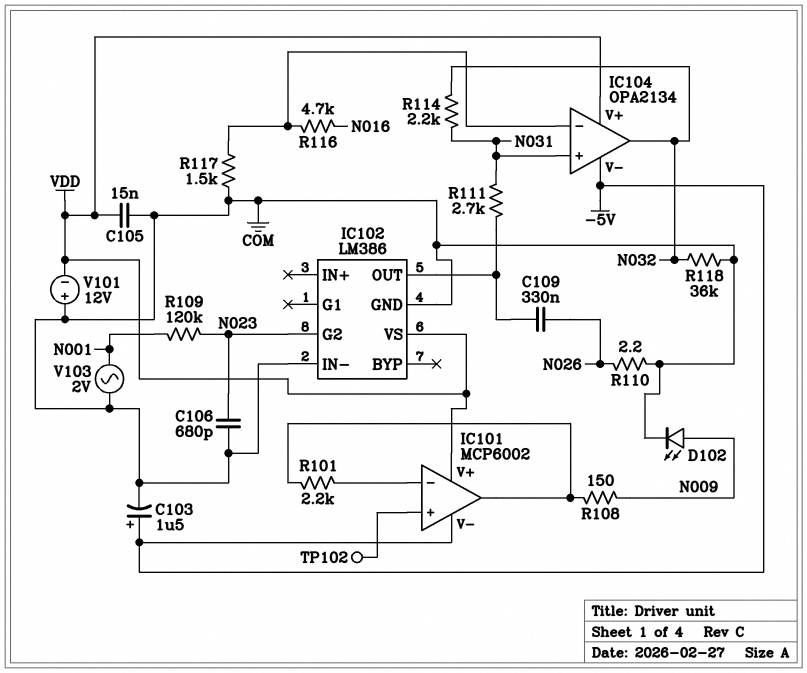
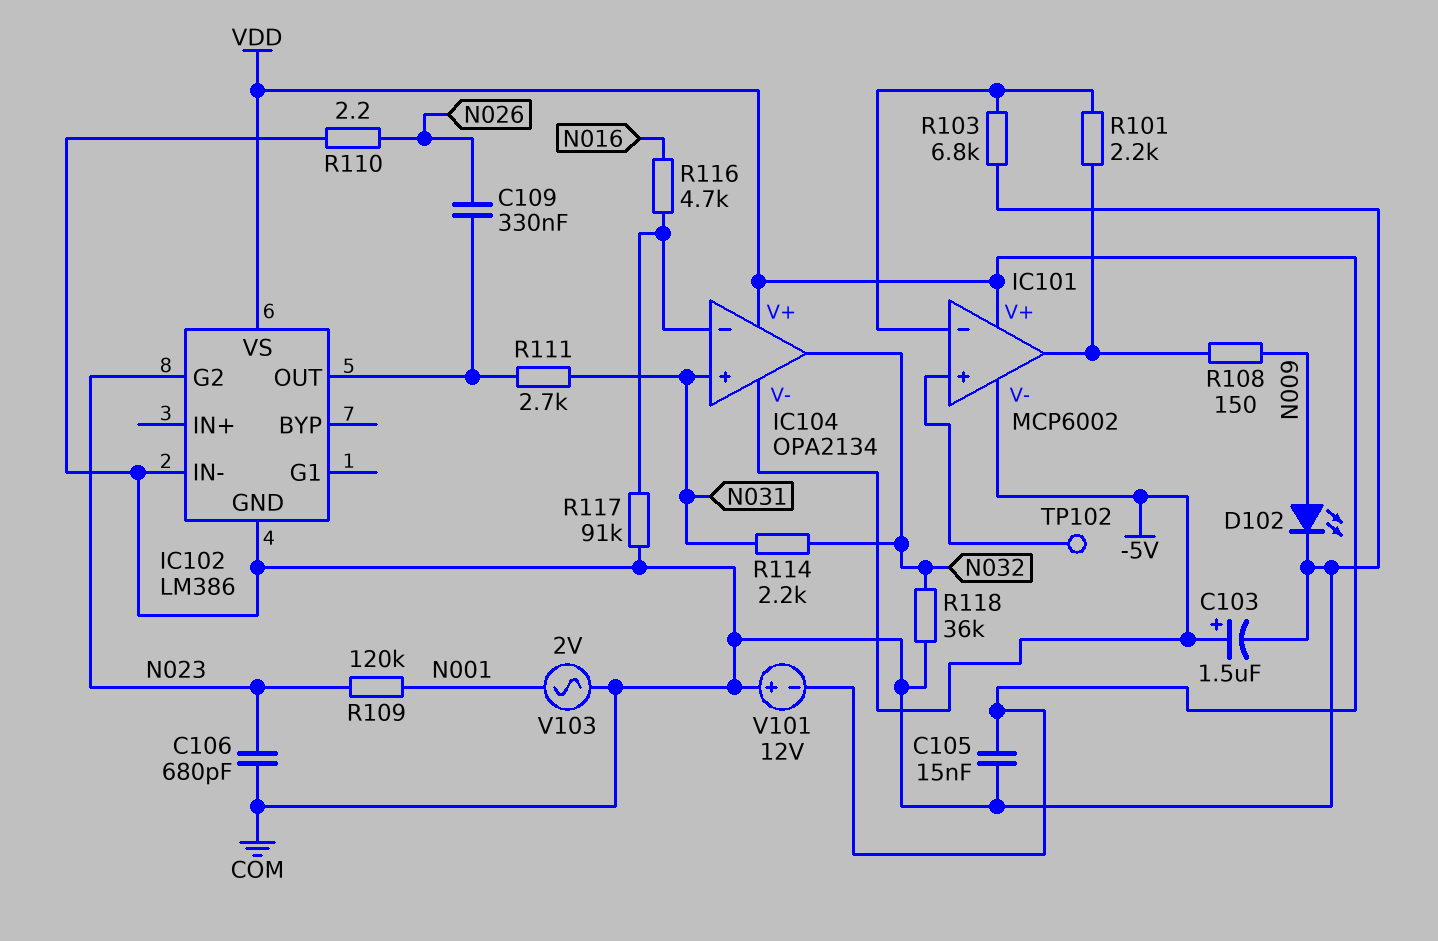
R103: none -> 6.8k (COM, IC101/in-)
R117: 1.5k (COM, IC104/in-) -> 91k (COM, IC104/in-)

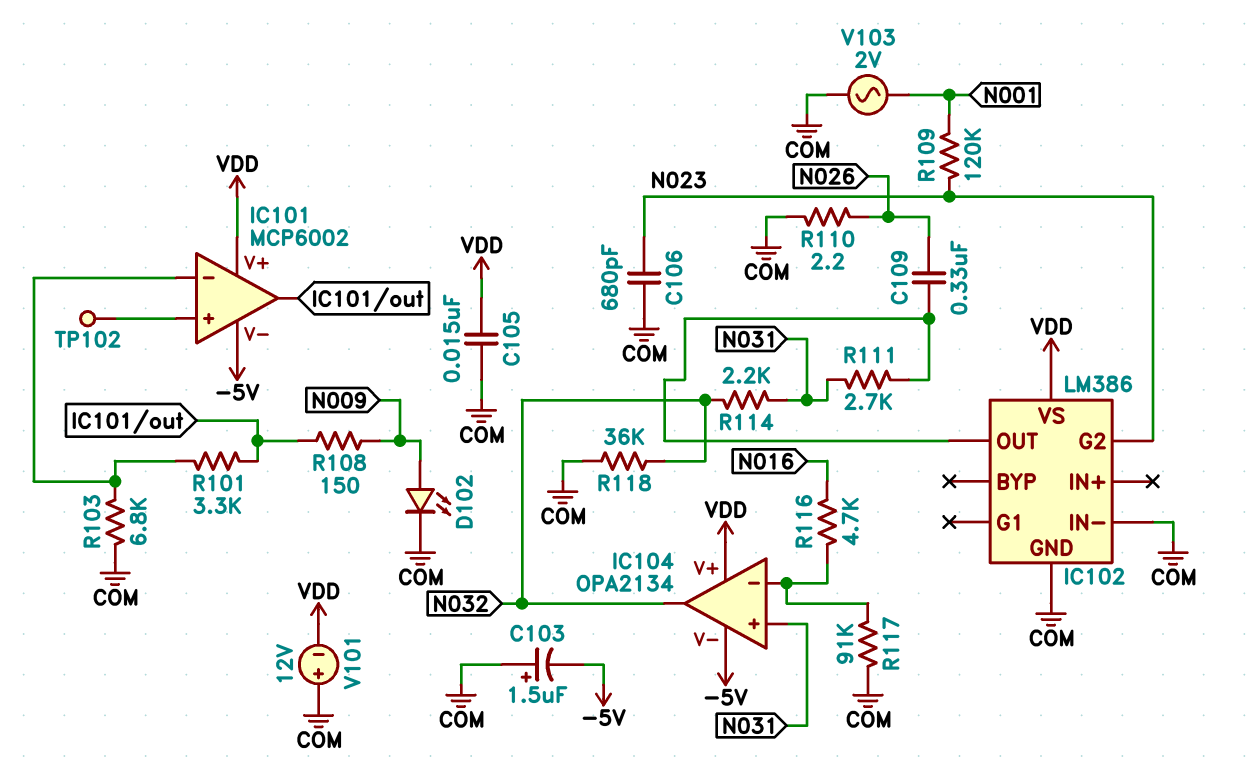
C103: 1.5uF (plus -5V, minus COM) -> 1.5uF (plus COM, minus -5V)
R101: 2.2k (IC101/in-, IC101/out) -> 3.3k (IC101/in-, IC101/out)

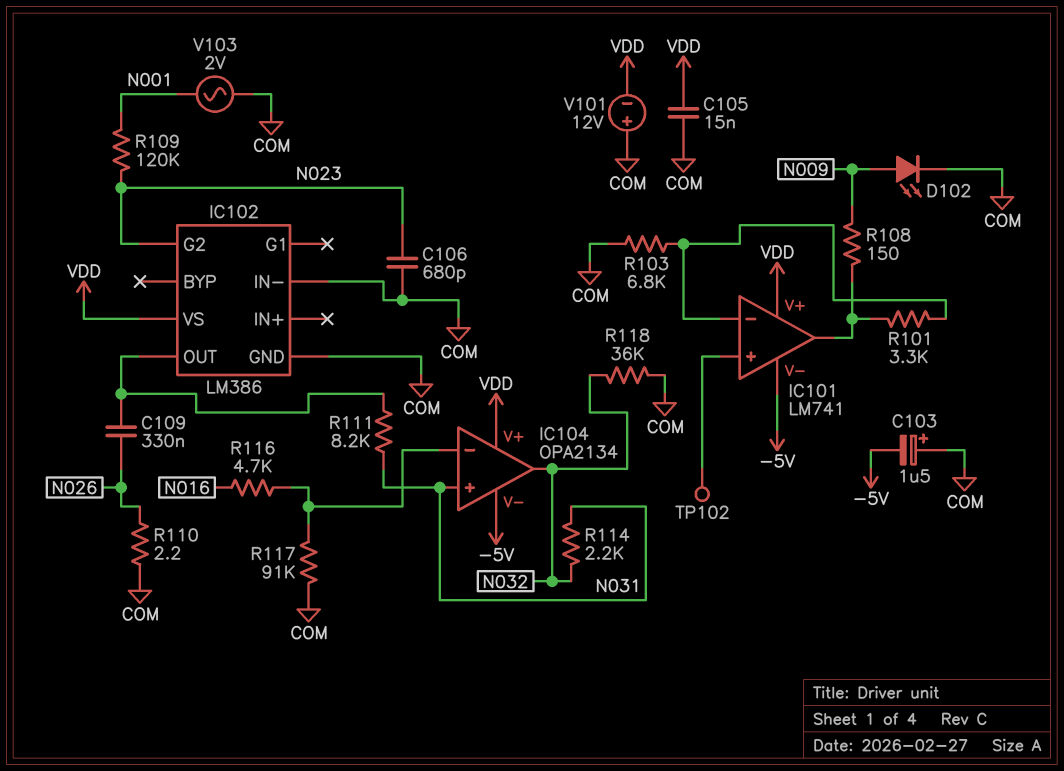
IC101: MCP6002 -> LM741
R111: 2.7k (IC102/OUT, N031) -> 8.2k (IC102/OUT, N031)

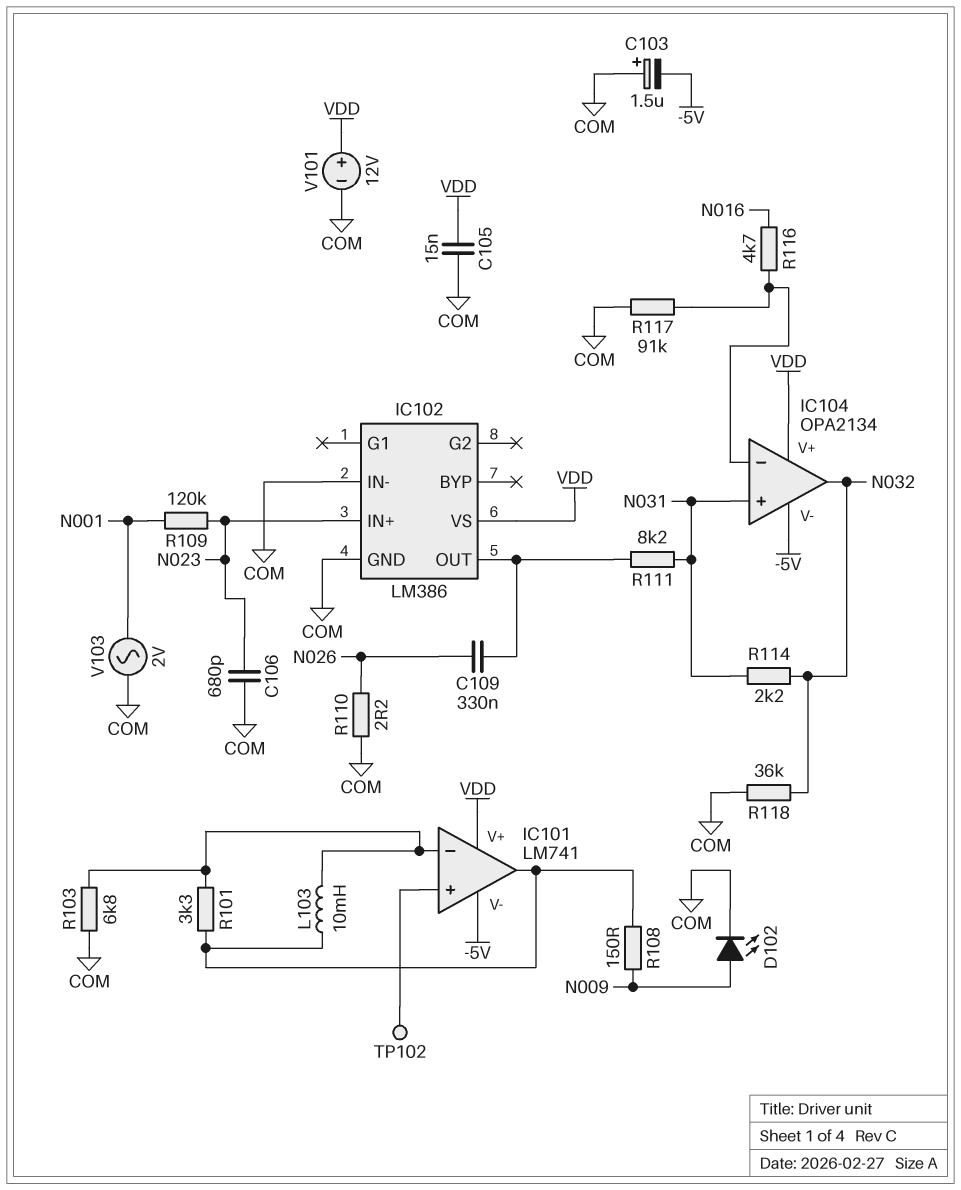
IC102 pin G2: N023 -> none
IC102 pin IN+: none -> N023
L103: none -> 10mH (IC101/in-, IC101/out)
V101: 12V (plus COM, minus VDD) -> 12V (plus VDD, minus COM)

